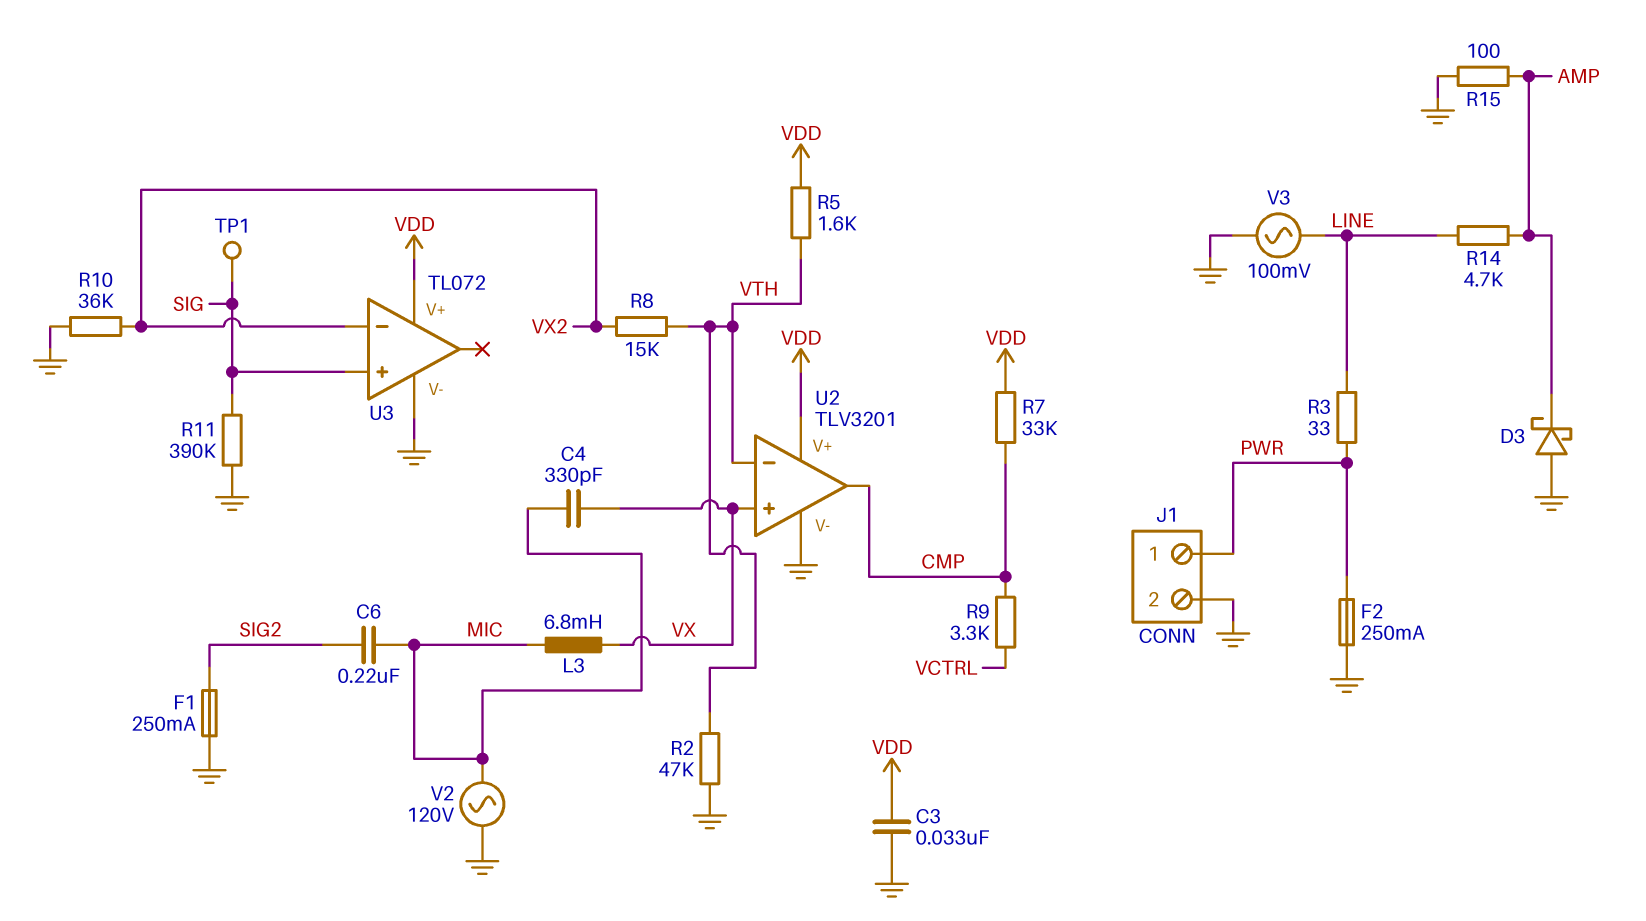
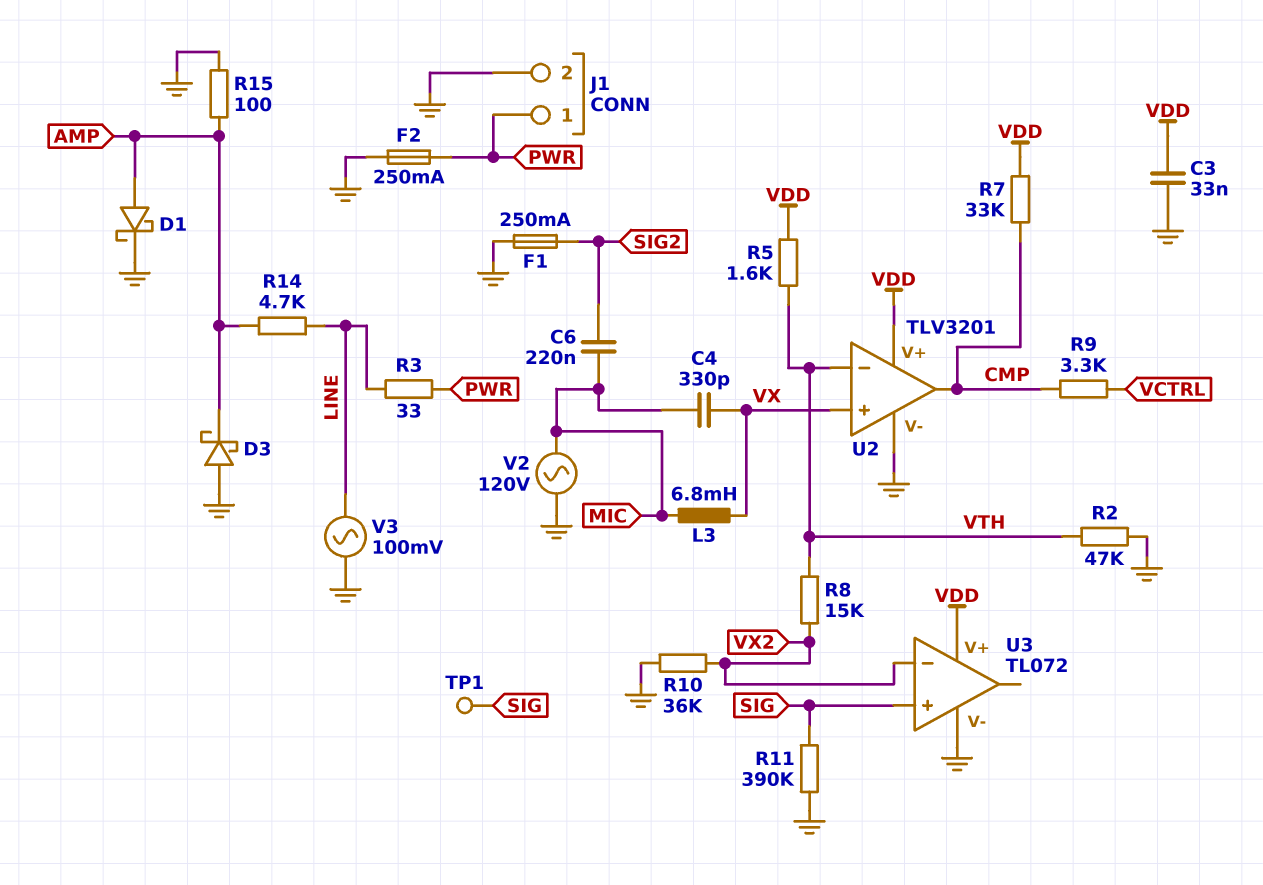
D1: none -> schottky (A AMP, K GND)

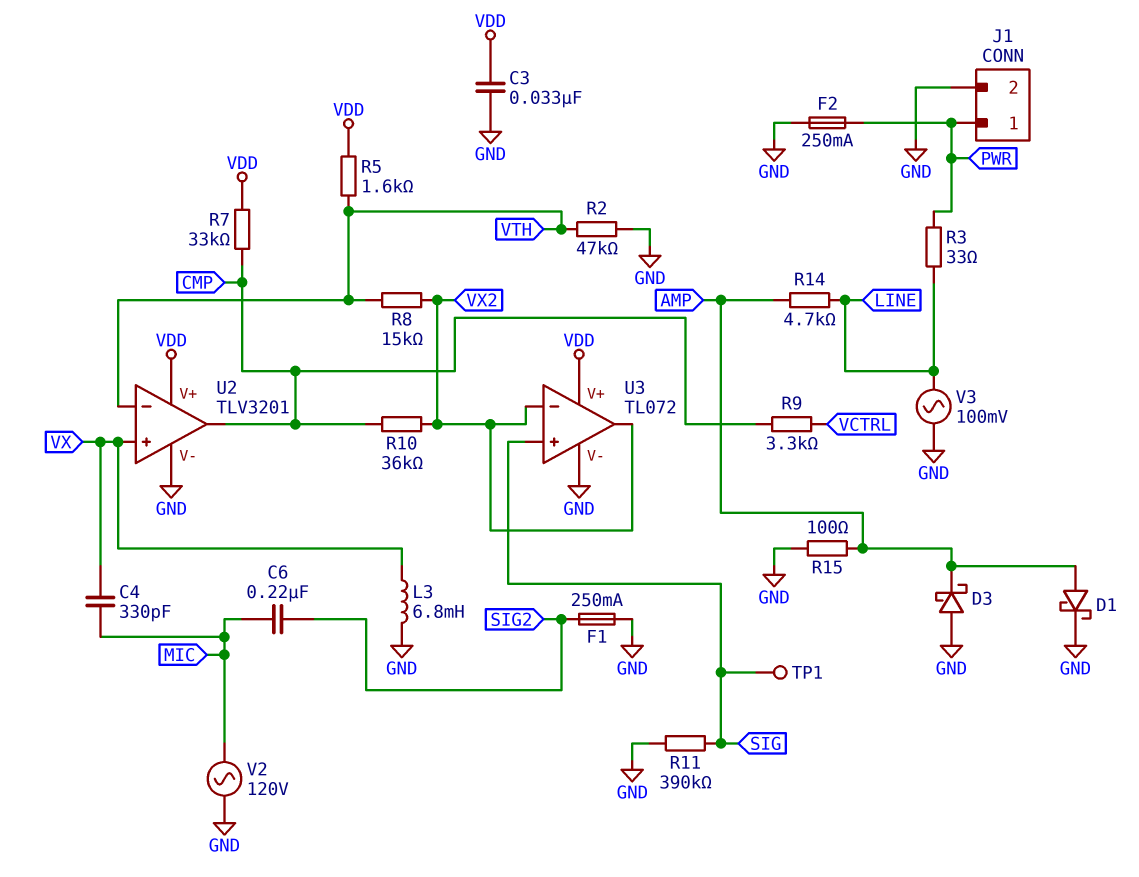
L3: 6.8mH (MIC, VX) -> 6.8mH (GND, VX)
R10: 36k (GND, VX2) -> 36k (CMP, VX2)
U3 pin out: none -> VX2

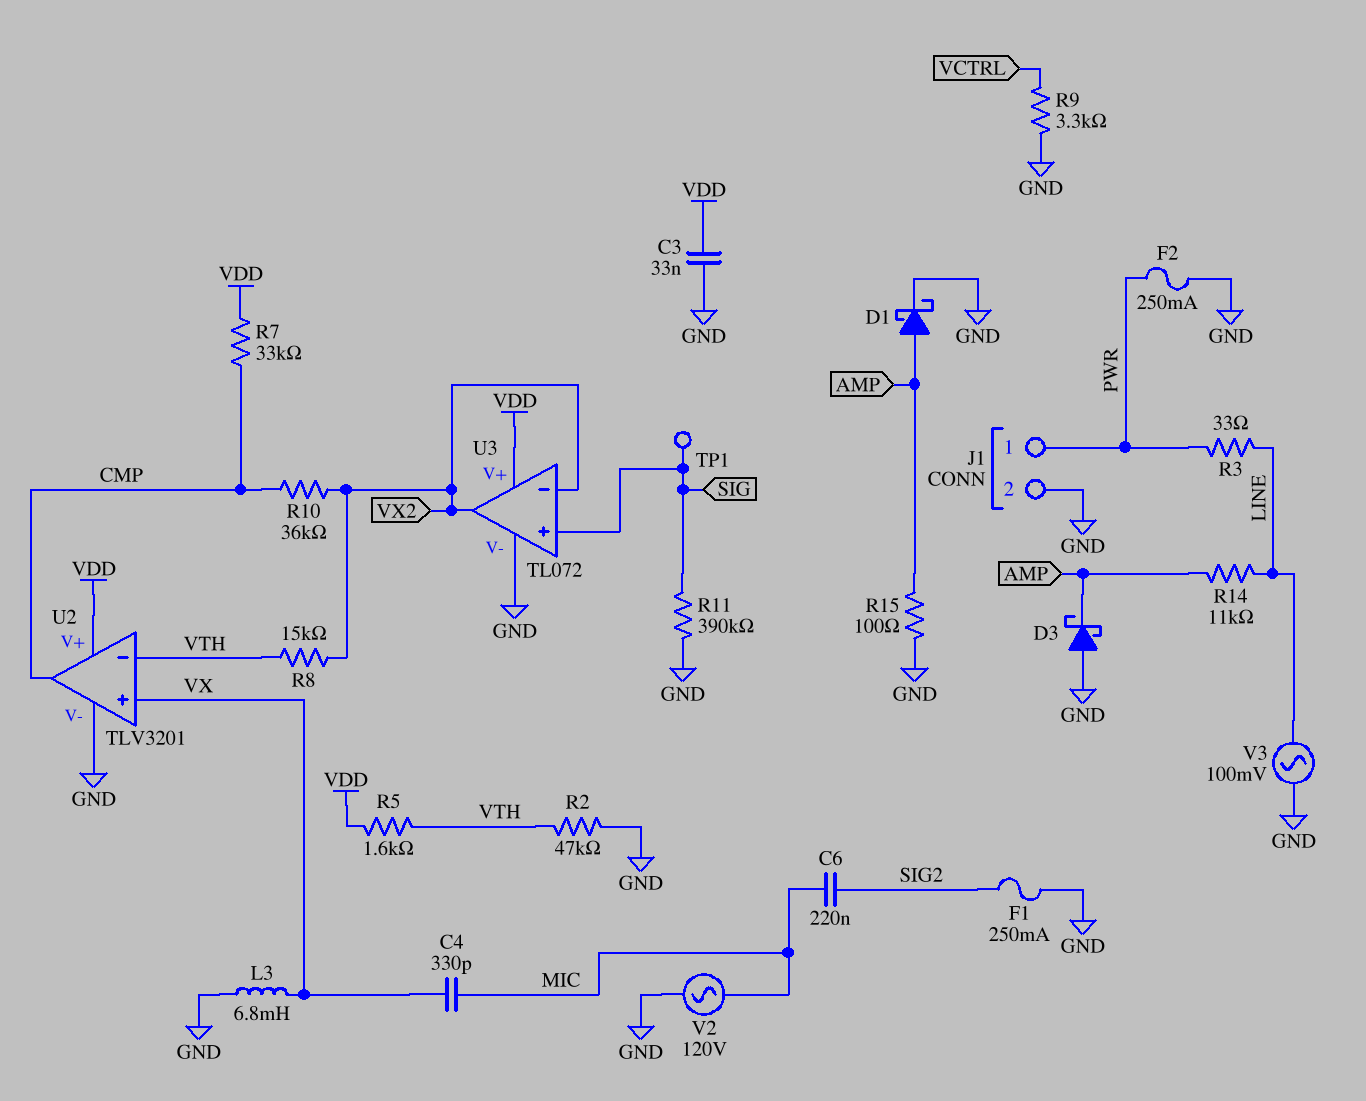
R9: 3.3k (CMP, VCTRL) -> 3.3k (GND, VCTRL)
R14: 4.7k (AMP, LINE) -> 11k (AMP, LINE)

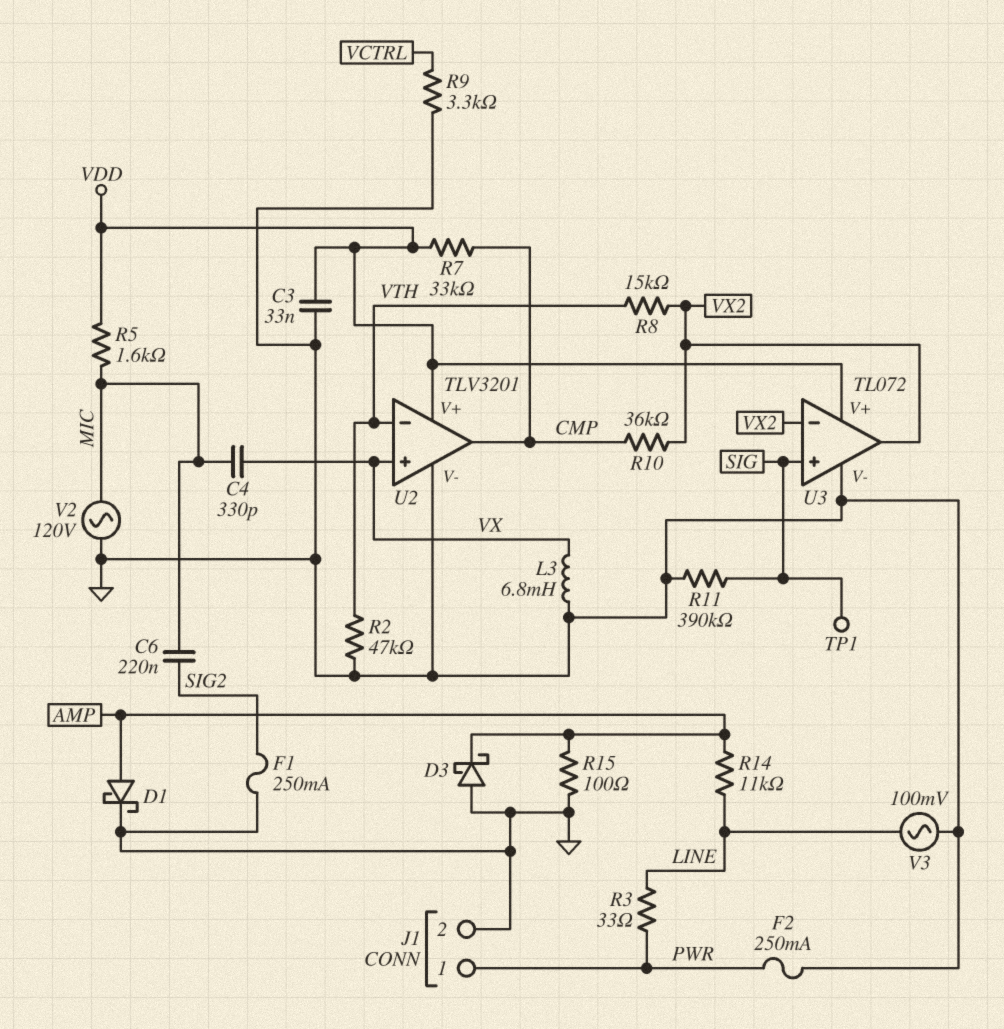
R5: 1.6k (VDD, VTH) -> 1.6k (MIC, VDD)

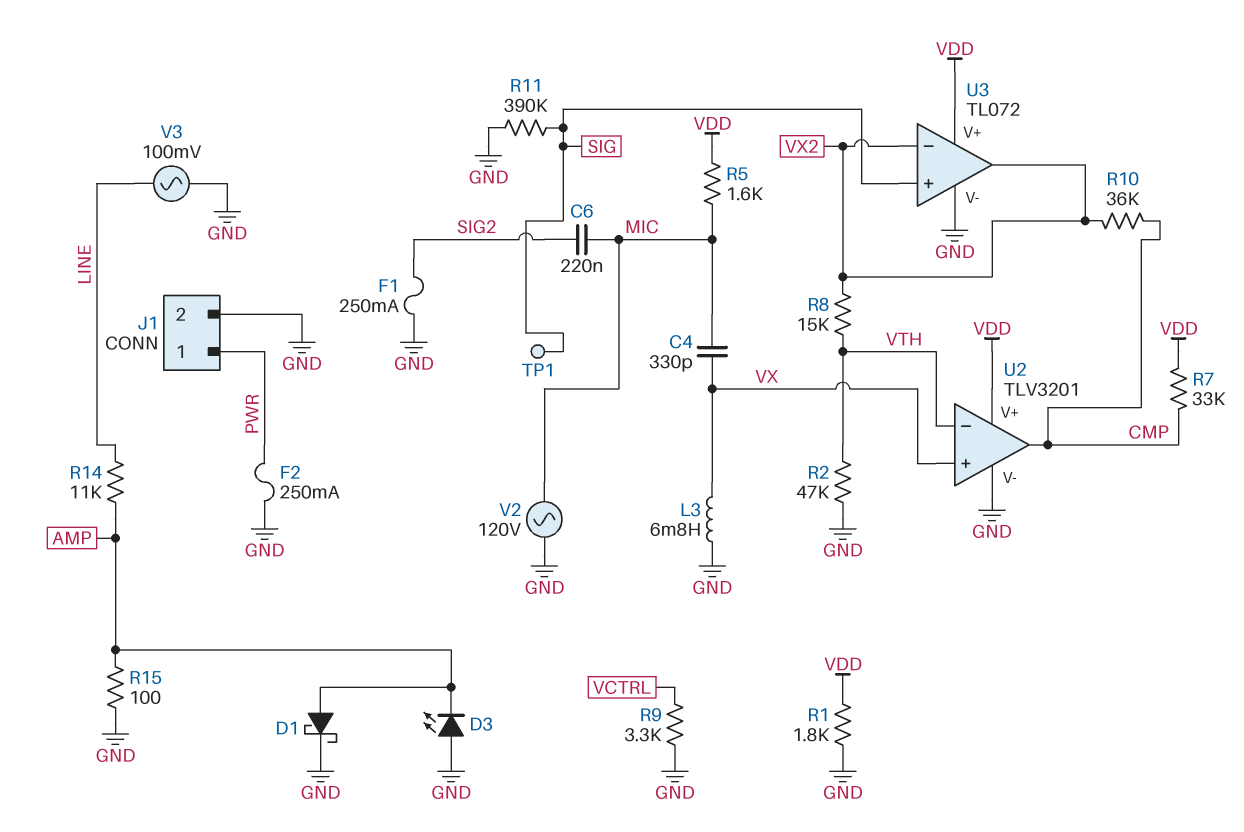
C3: 33nF (GND, VDD) -> none
D3: schottky (A GND, K AMP) -> LED (A GND, K AMP)
R1: none -> 1.8k (GND, VDD)
R3: 33 (LINE, PWR) -> none

